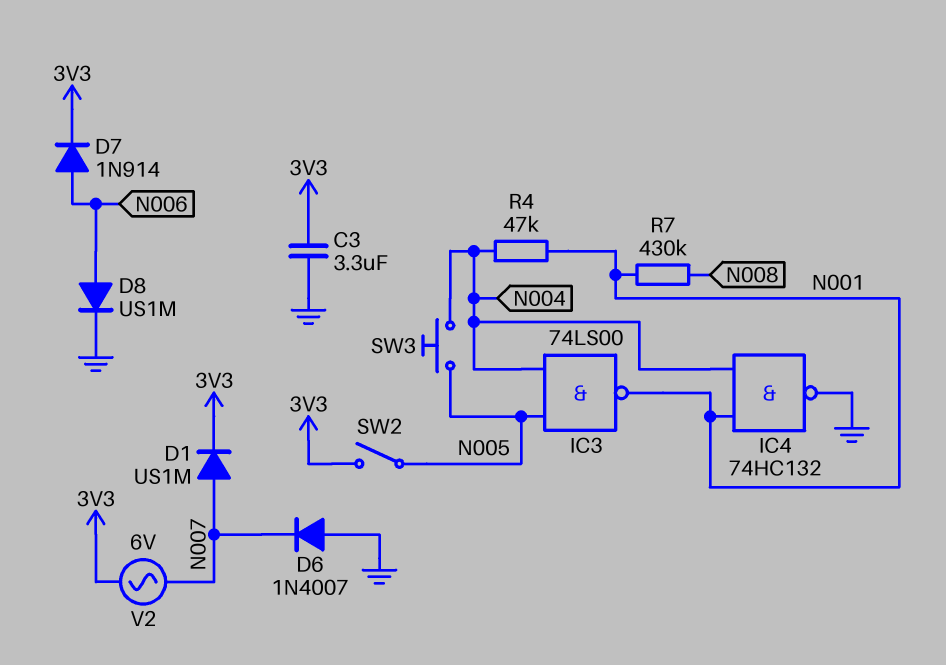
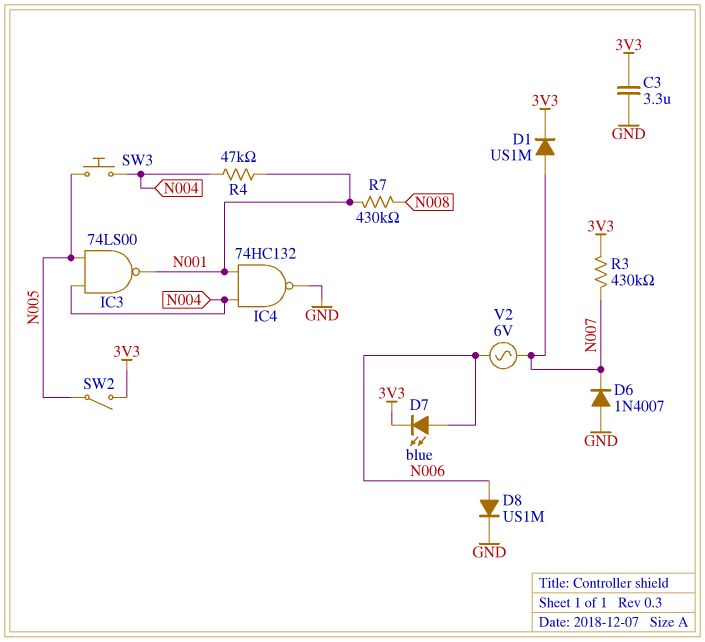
D7: diode 1N914 (A N006, K 3V3) -> LED blue (A N006, K 3V3)
R3: none -> 430k (3V3, N007)
V2: AC 6V (3V3, N007) -> AC 6V (N006, N007)

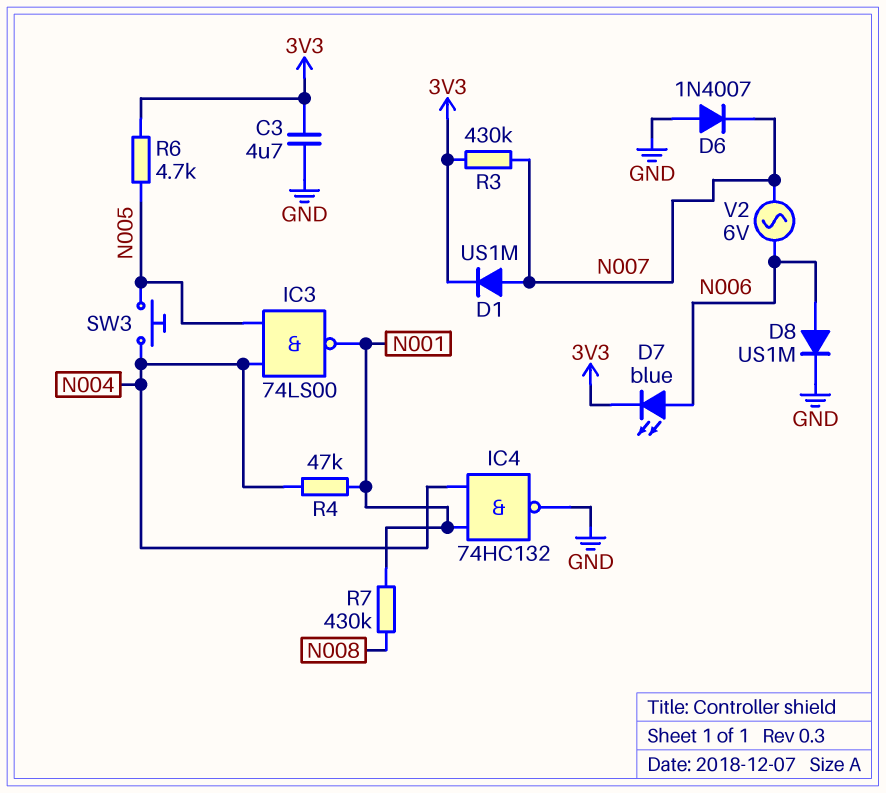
C3: 3.3uF (3V3, GND) -> 4.7uF (3V3, GND)
R6: none -> 4.7k (3V3, N005)
SW2: switch (3V3, N005) -> none

